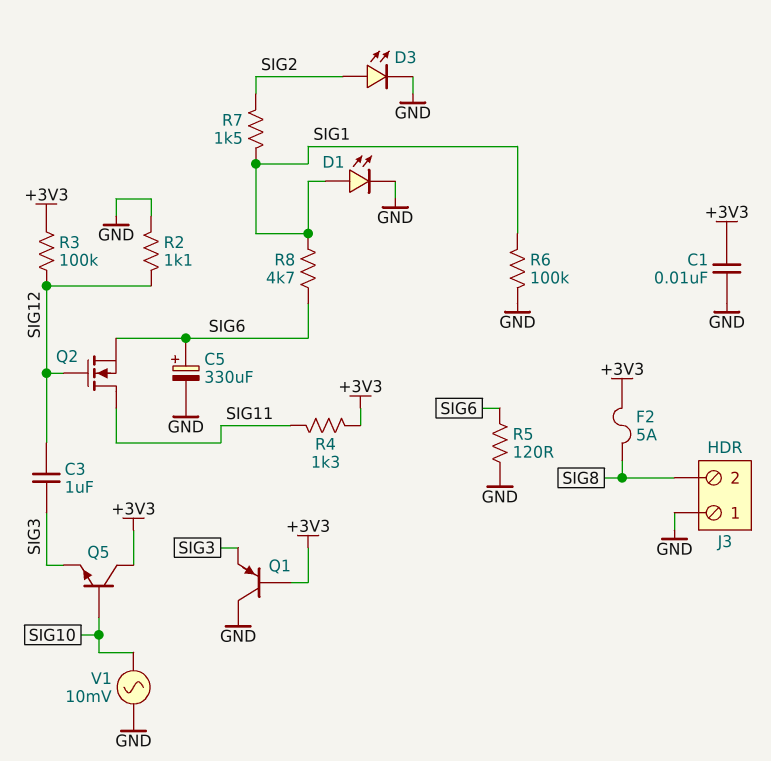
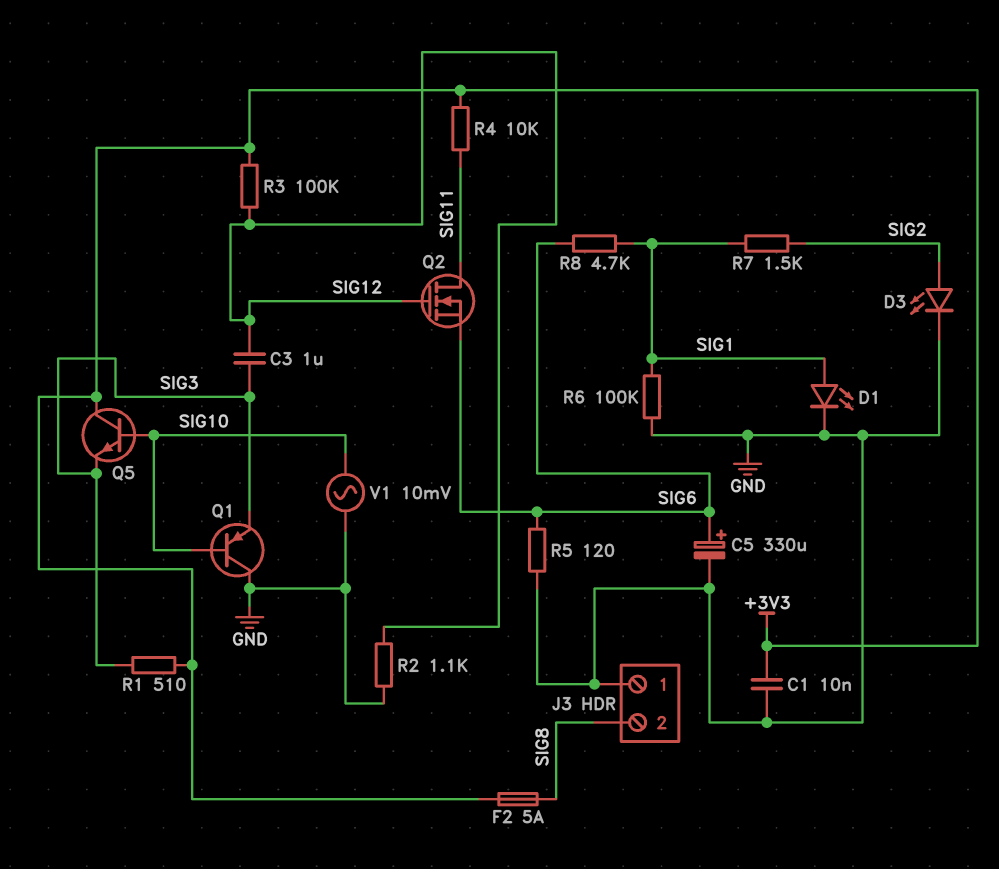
Q1: PNP (B +3V3, C GND, E SIG3) -> PNP (B SIG10, C GND, E SIG3)
R1: none -> 510 (+3V3, SIG3)
R4: 1.3k (+3V3, SIG11) -> 10k (+3V3, SIG11)

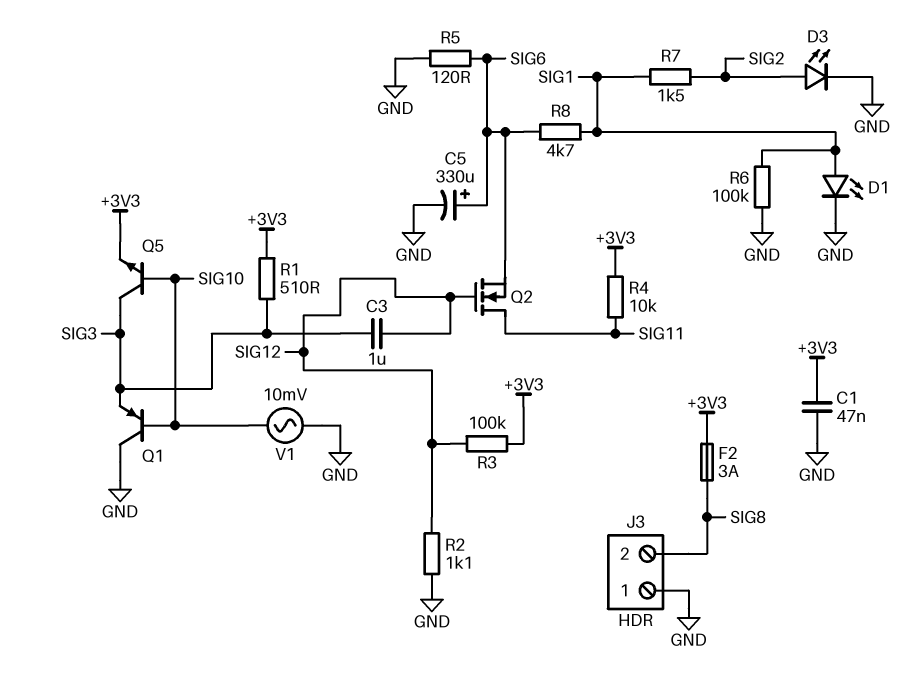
C1: 10nF (+3V3, GND) -> 47nF (+3V3, GND)
F2: 5A (+3V3, SIG8) -> 3A (+3V3, SIG8)
Q5: NPN (B SIG10, C +3V3, E SIG3) -> NPN (B SIG10, C SIG3, E +3V3)

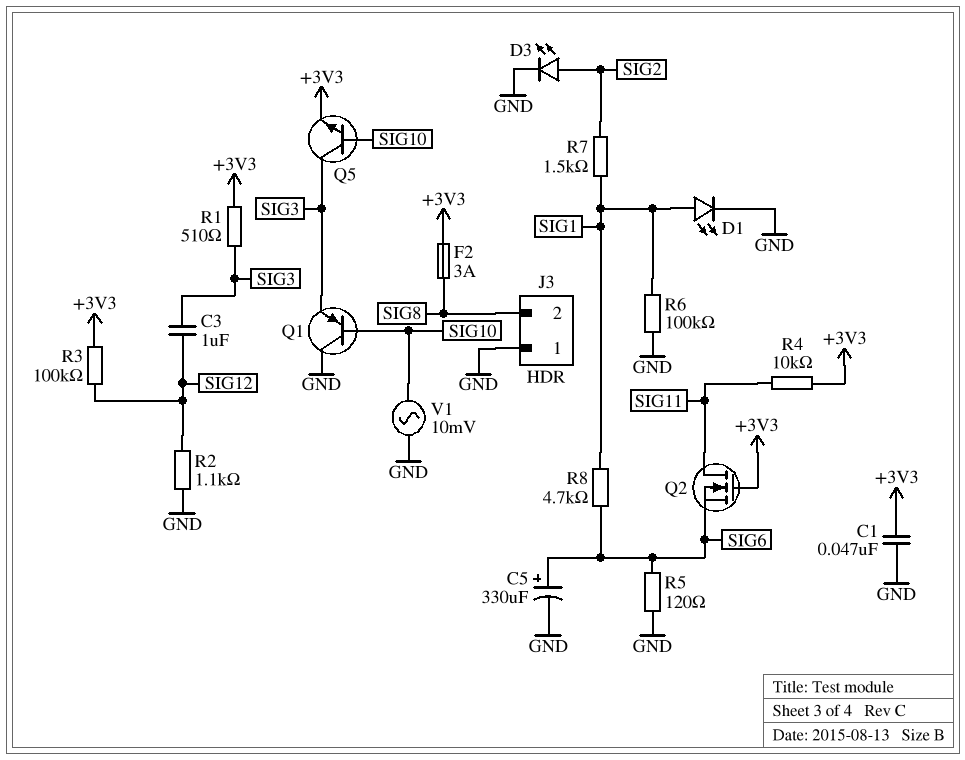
Q2: NMOS (G SIG12, D SIG11, S SIG6) -> NMOS (G +3V3, D SIG11, S SIG6)

